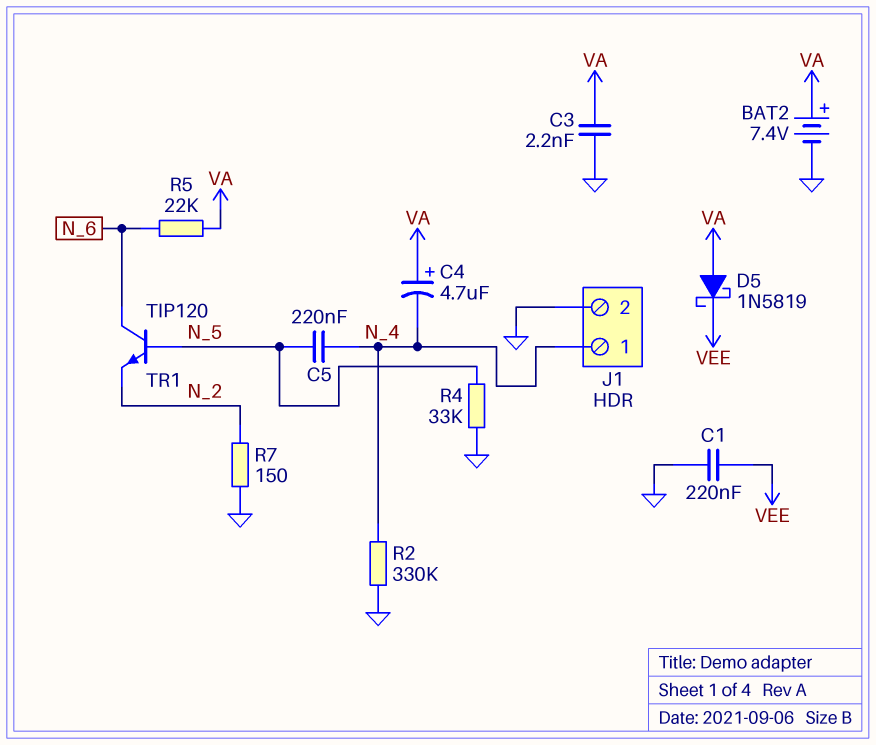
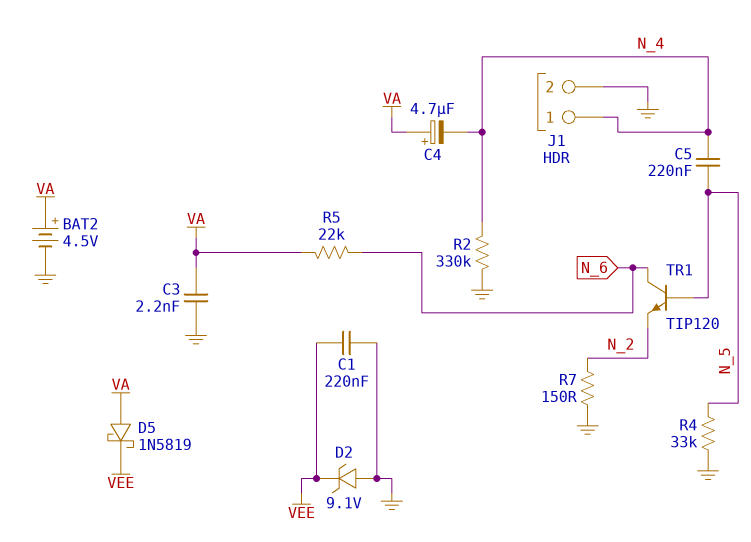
BAT2: 7.4V (plus VA, minus GND) -> 4.5V (plus VA, minus GND)
D2: none -> zener 9.1V (A GND, K VEE)

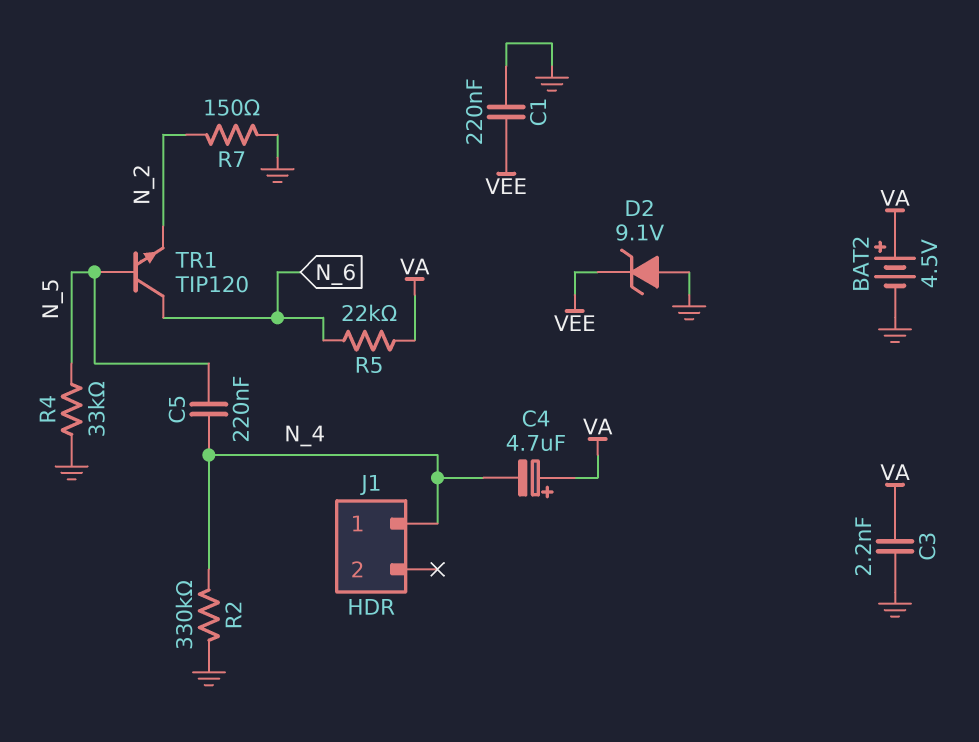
D5: schottky 1N5819 (A VA, K VEE) -> none
J1 pin 2: GND -> none

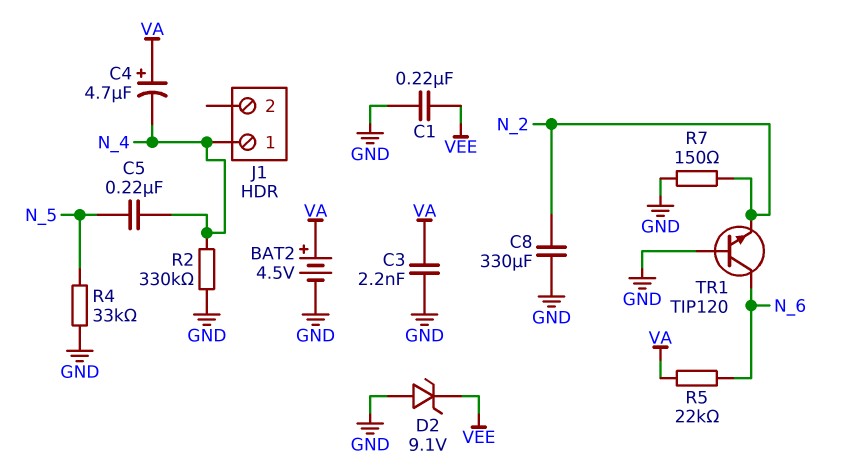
C8: none -> 330uF (GND, N_2)
TR1: NPN TIP120 (B N_5, C N_6, E N_2) -> NPN TIP120 (B GND, C N_6, E N_2)

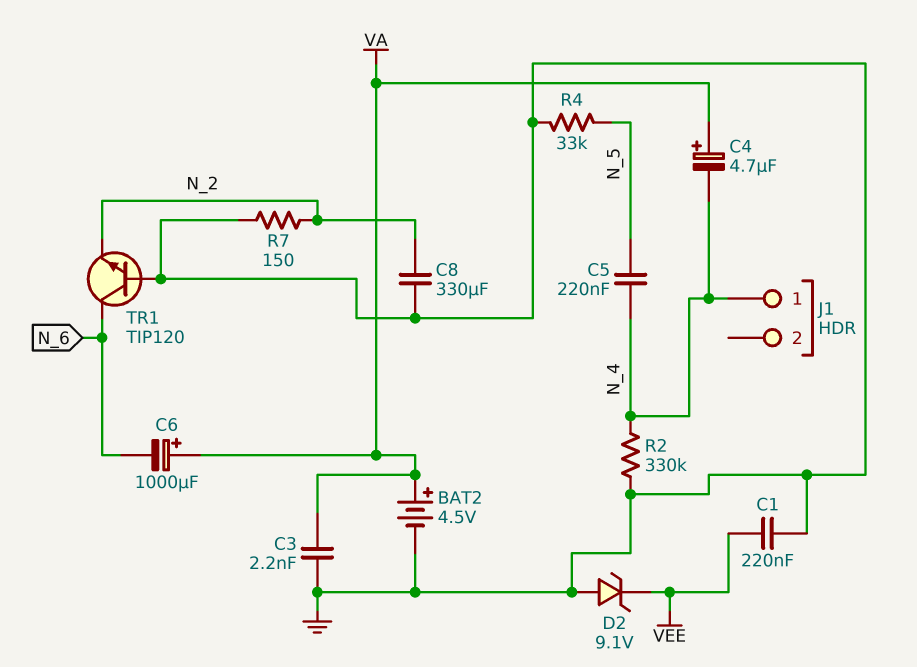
C6: none -> 1000uF (plus VA, minus N_6)
R5: 22k (N_6, VA) -> none

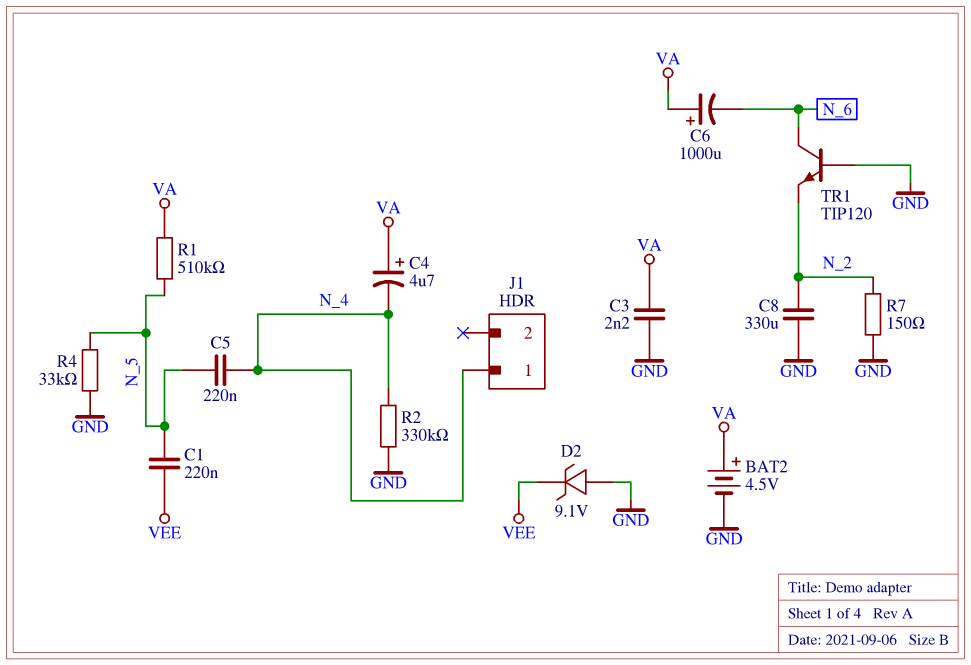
C1: 220nF (GND, VEE) -> 220nF (N_5, VEE)
R1: none -> 510k (N_5, VA)

